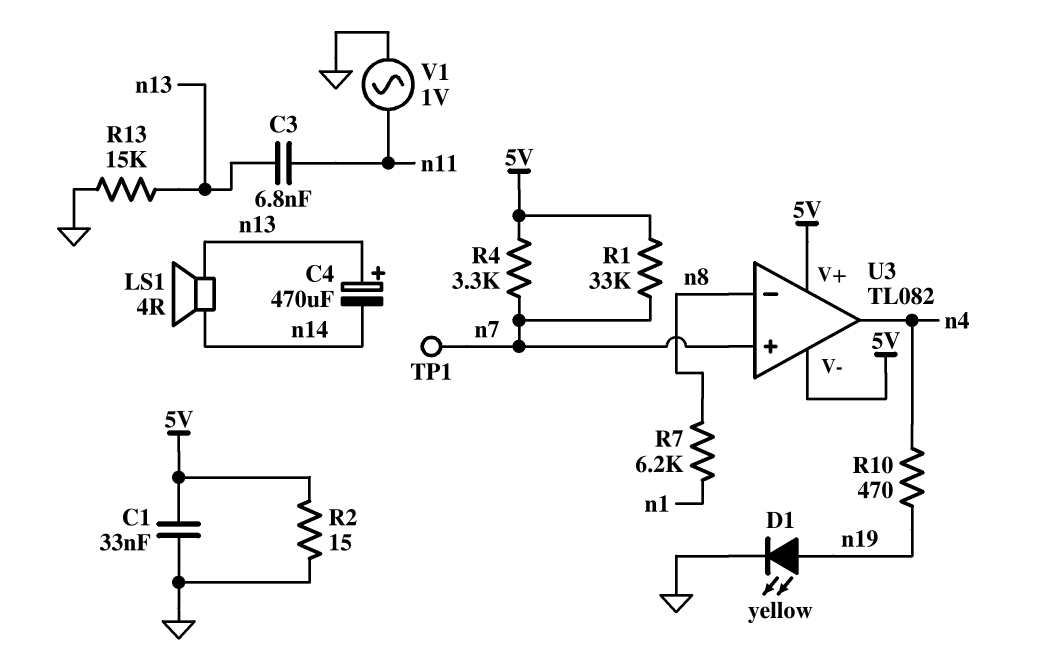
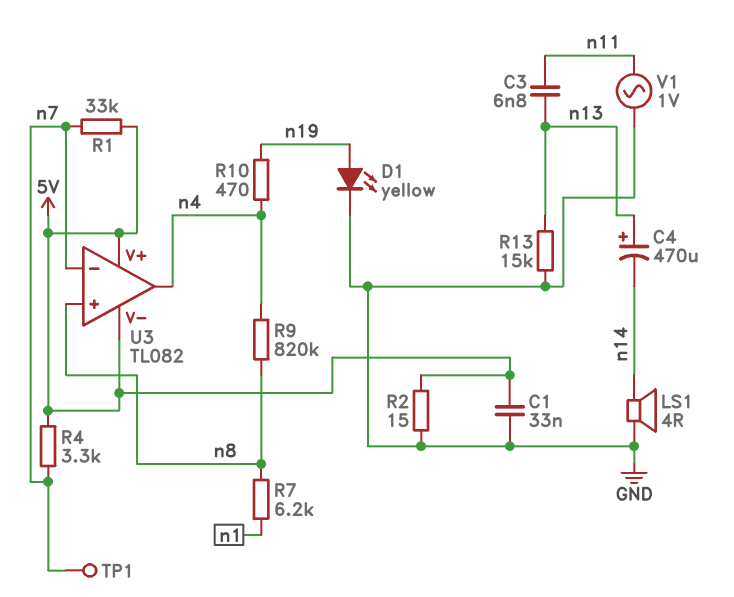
LS1: speaker 4R (n13, n14) -> speaker 4R (GND, n14)
R9: none -> 820k (n4, n8)
U3 pin in+: n7 -> n8
U3 pin in-: n8 -> n7

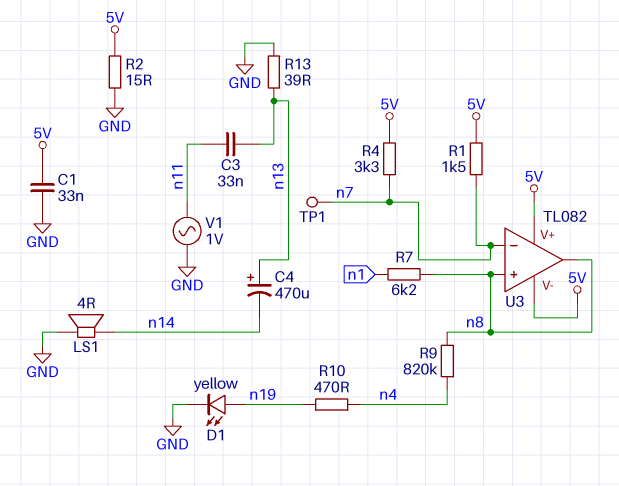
C3: 6.8nF (n11, n13) -> 33nF (n11, n13)
R1: 33k (5V, n7) -> 1.5k (5V, n7)
R13: 15k (GND, n13) -> 39 (GND, n13)
U3 pin out: n4 -> n8

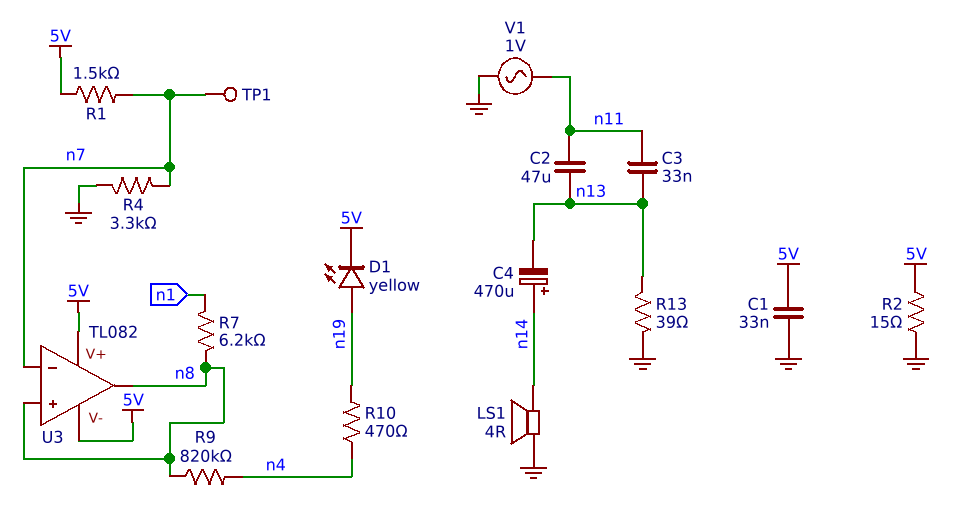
C2: none -> 47uF (n11, n13)
C4: 470uF (plus n13, minus n14) -> 470uF (plus n14, minus n13)
D1: LED yellow (A n19, K GND) -> LED yellow (A n19, K 5V)
R4: 3.3k (5V, n7) -> 3.3k (GND, n7)

